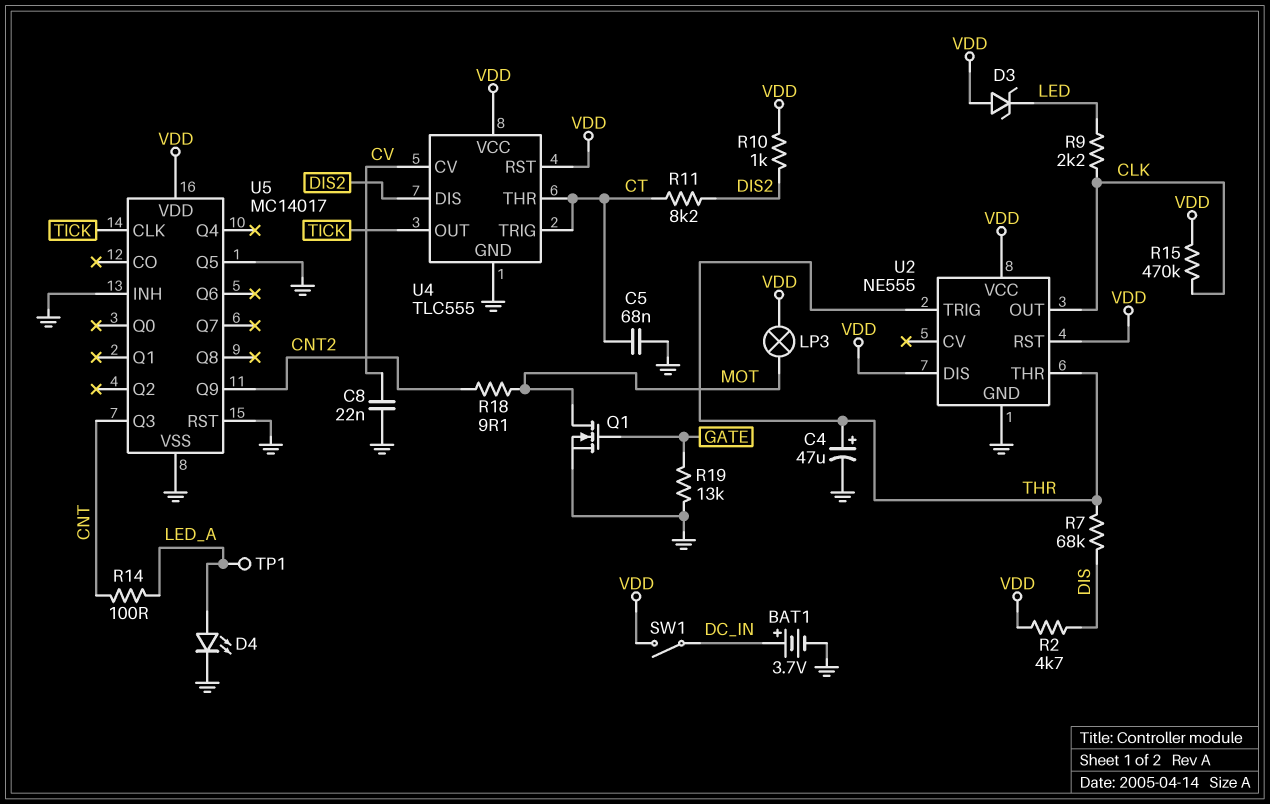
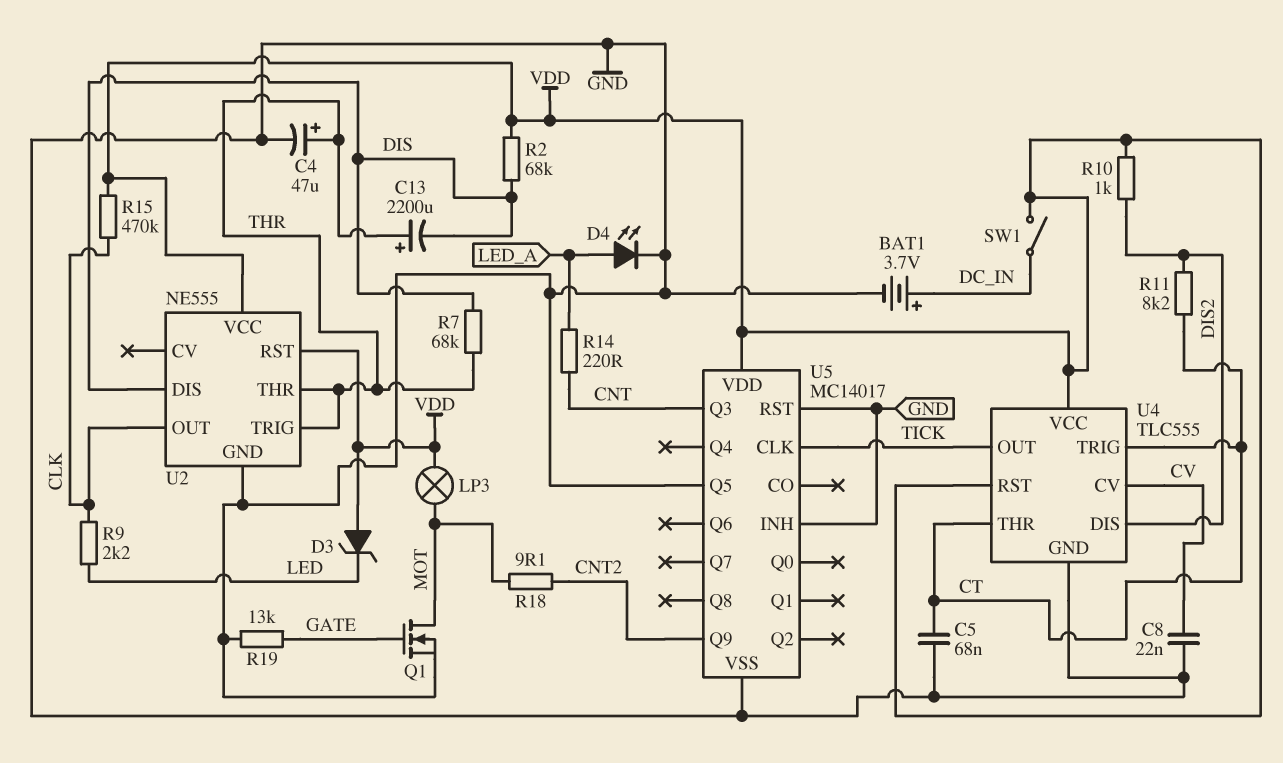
C13: none -> 2200uF (plus THR, minus DIS)
R2: 4.7k (DIS, VDD) -> 68k (DIS, VDD)
R14: 100 (CNT, LED_A) -> 220 (CNT, LED_A)
TP1: test point (LED_A) -> none
U2 pin DIS: VDD -> DIS

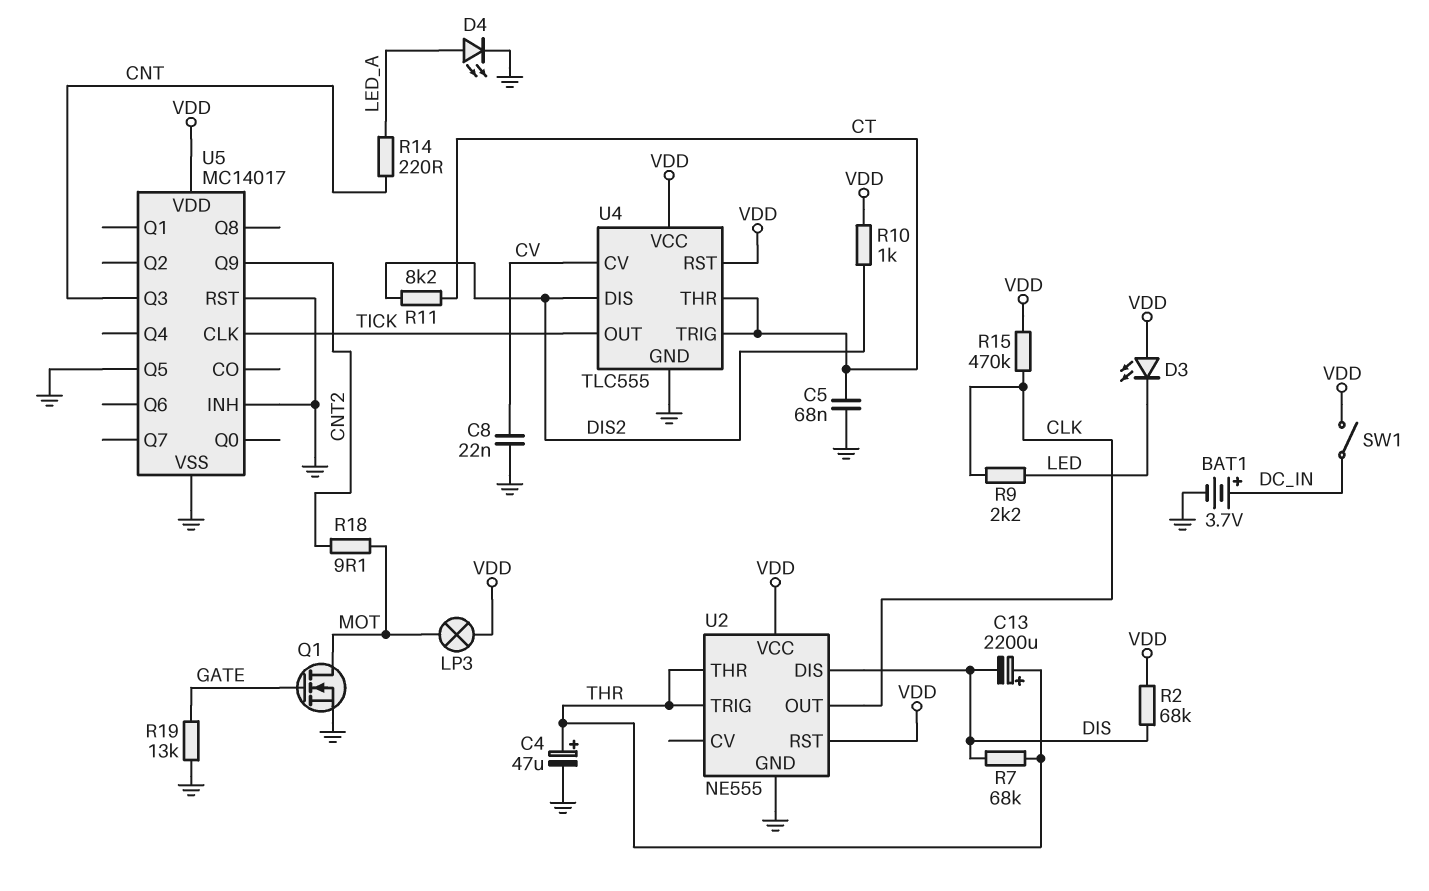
D3: zener (A VDD, K LED) -> LED (A VDD, K LED)

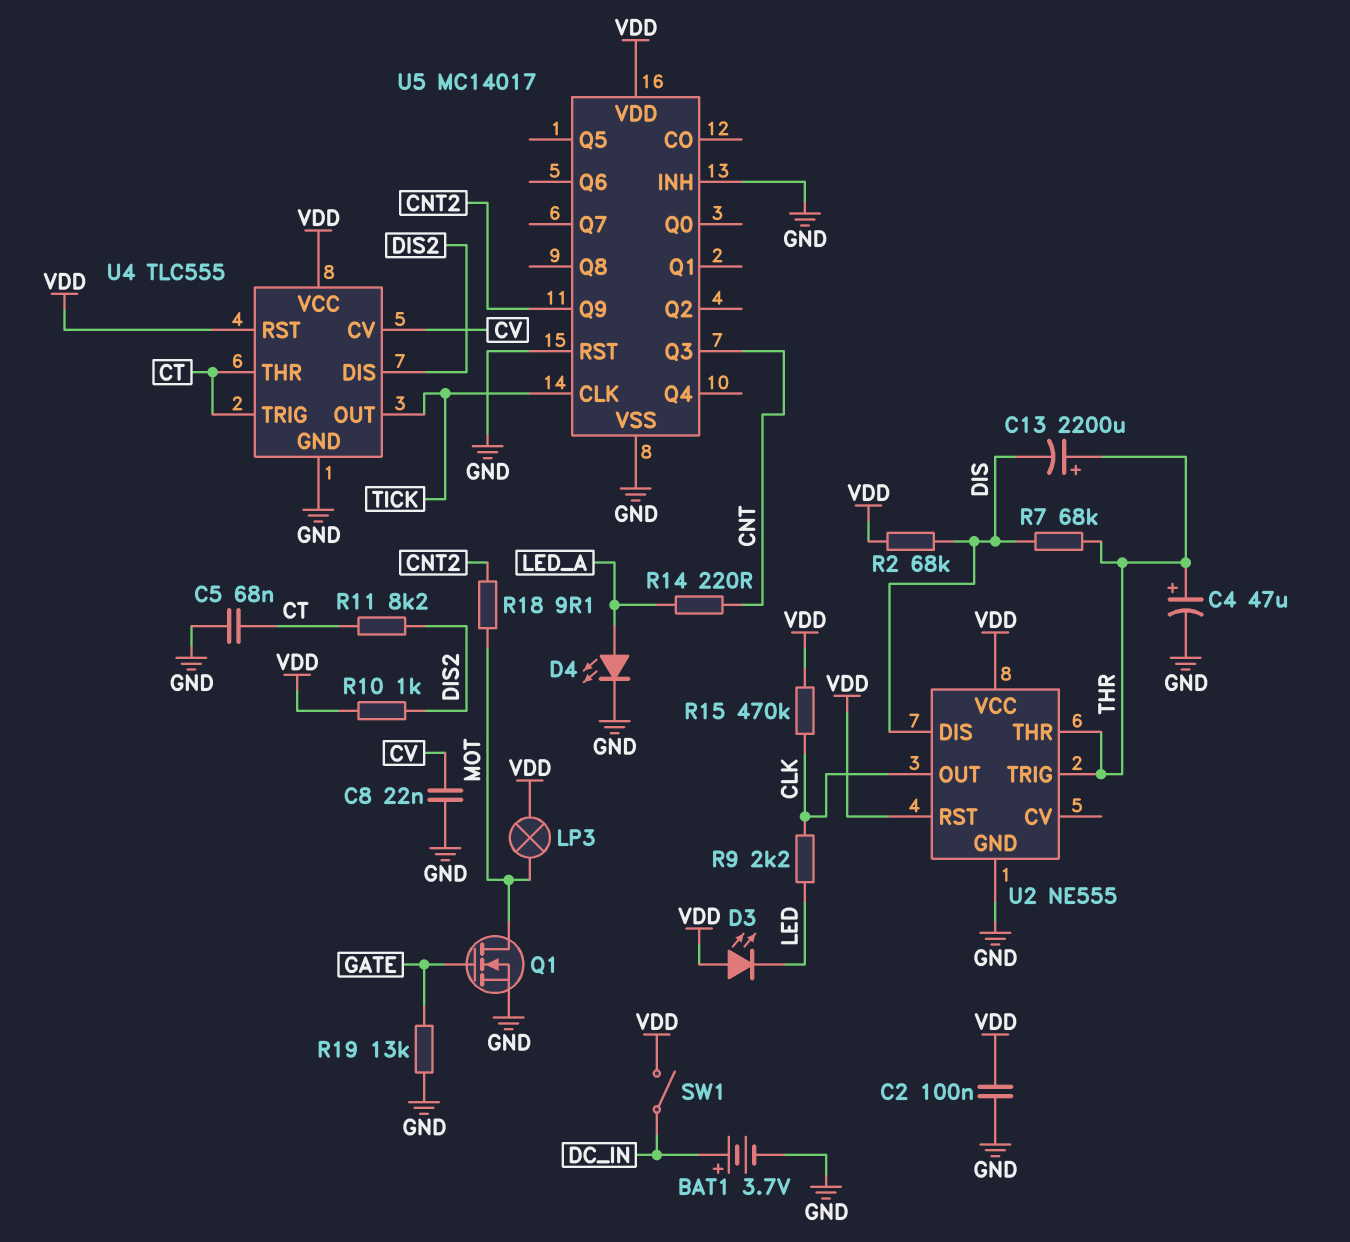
C2: none -> 100nF (GND, VDD)
U5 pin Q5: GND -> none

